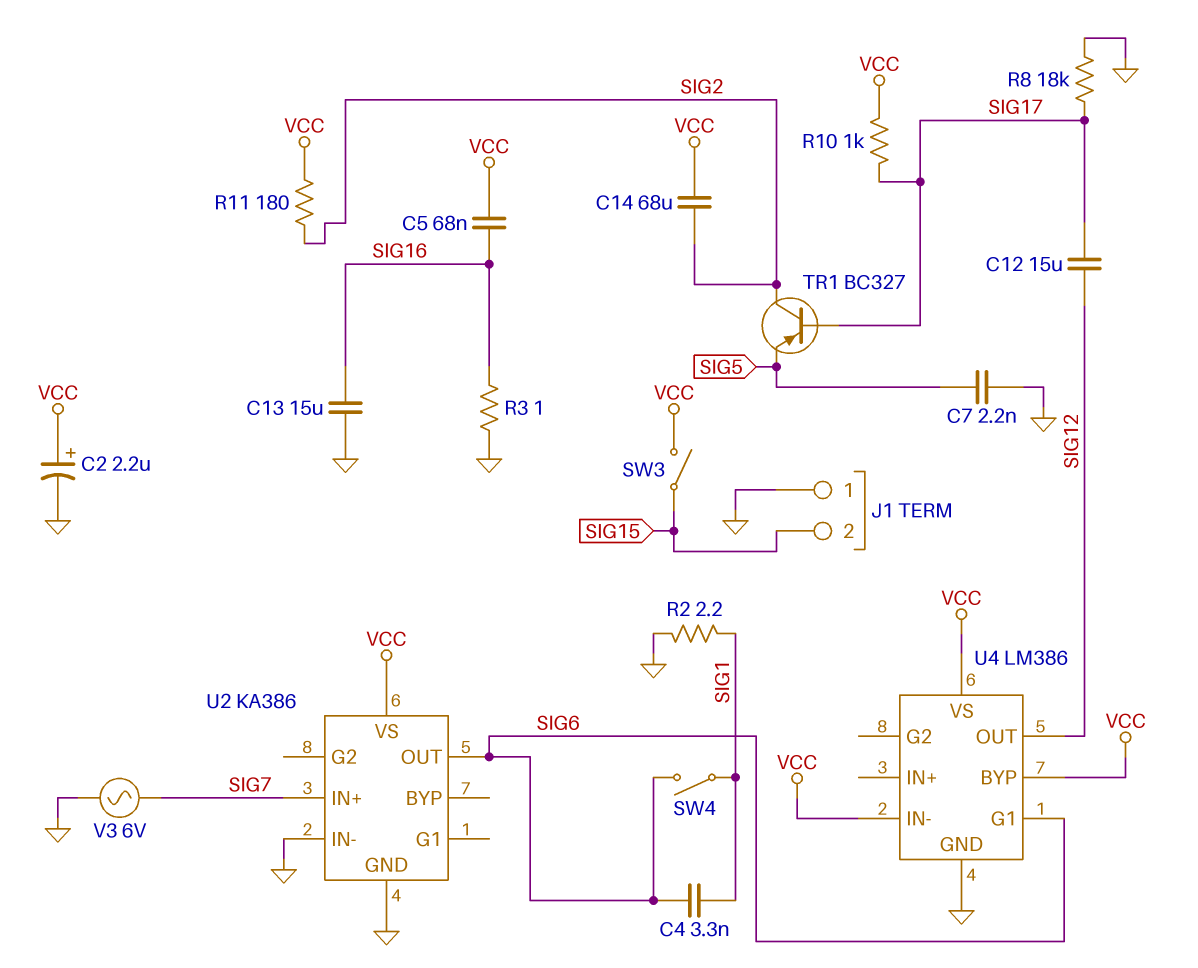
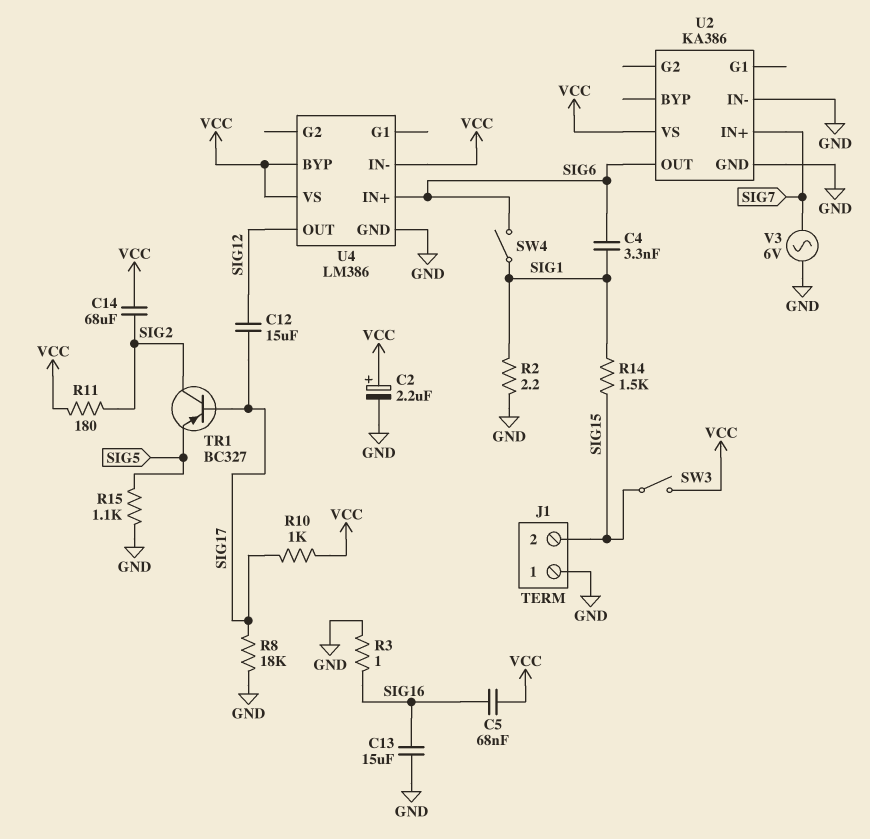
C7: 2.2nF (GND, SIG5) -> none
R14: none -> 1.5k (SIG1, SIG15)
R15: none -> 1.1k (GND, SIG5)
U4 pin G1: SIG6 -> none
U4 pin IN+: none -> SIG6

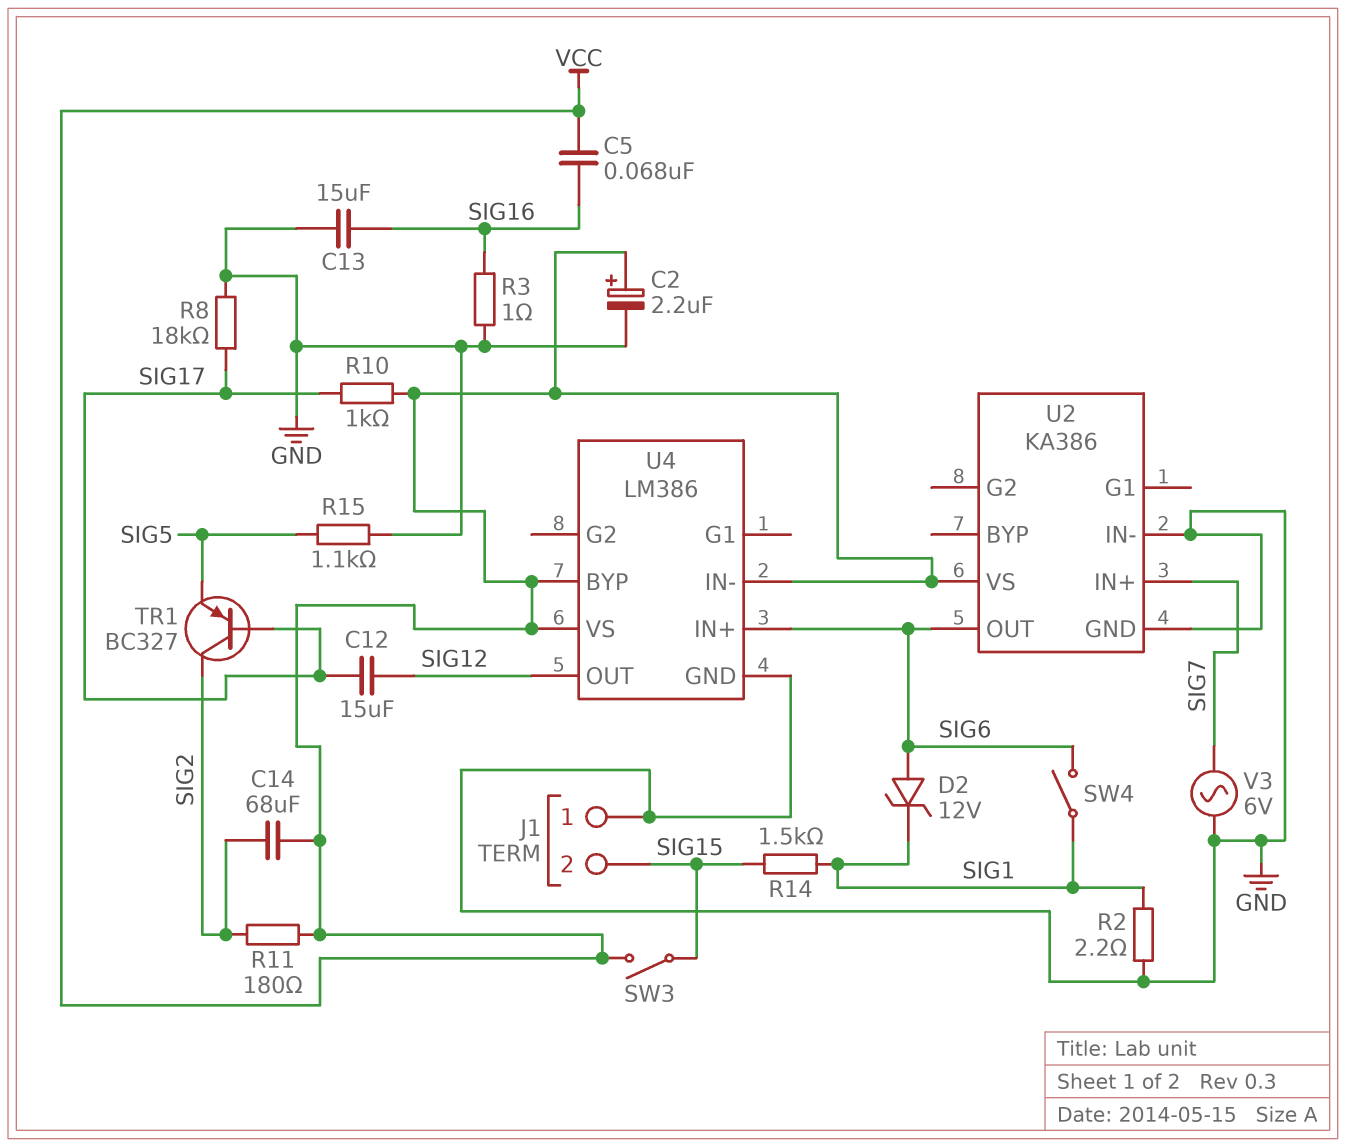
C4: 3.3nF (SIG1, SIG6) -> none
D2: none -> zener 12V (A SIG6, K SIG1)

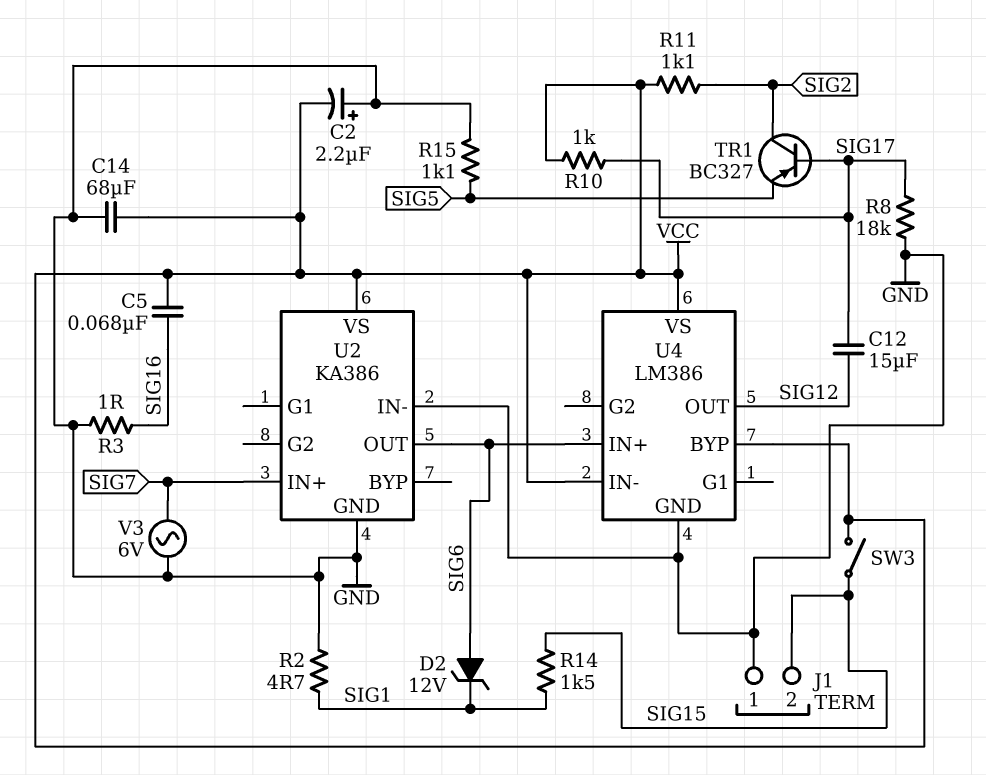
C2: 2.2uF (plus VCC, minus GND) -> 2.2uF (plus GND, minus VCC)
C13: 15uF (GND, SIG16) -> none
C14: 68uF (SIG2, VCC) -> 68uF (GND, VCC)
R2: 2.2 (GND, SIG1) -> 4.7 (GND, SIG1)
R11: 180 (SIG2, VCC) -> 1.1k (SIG2, VCC)
SW4: switch (SIG1, SIG6) -> none

